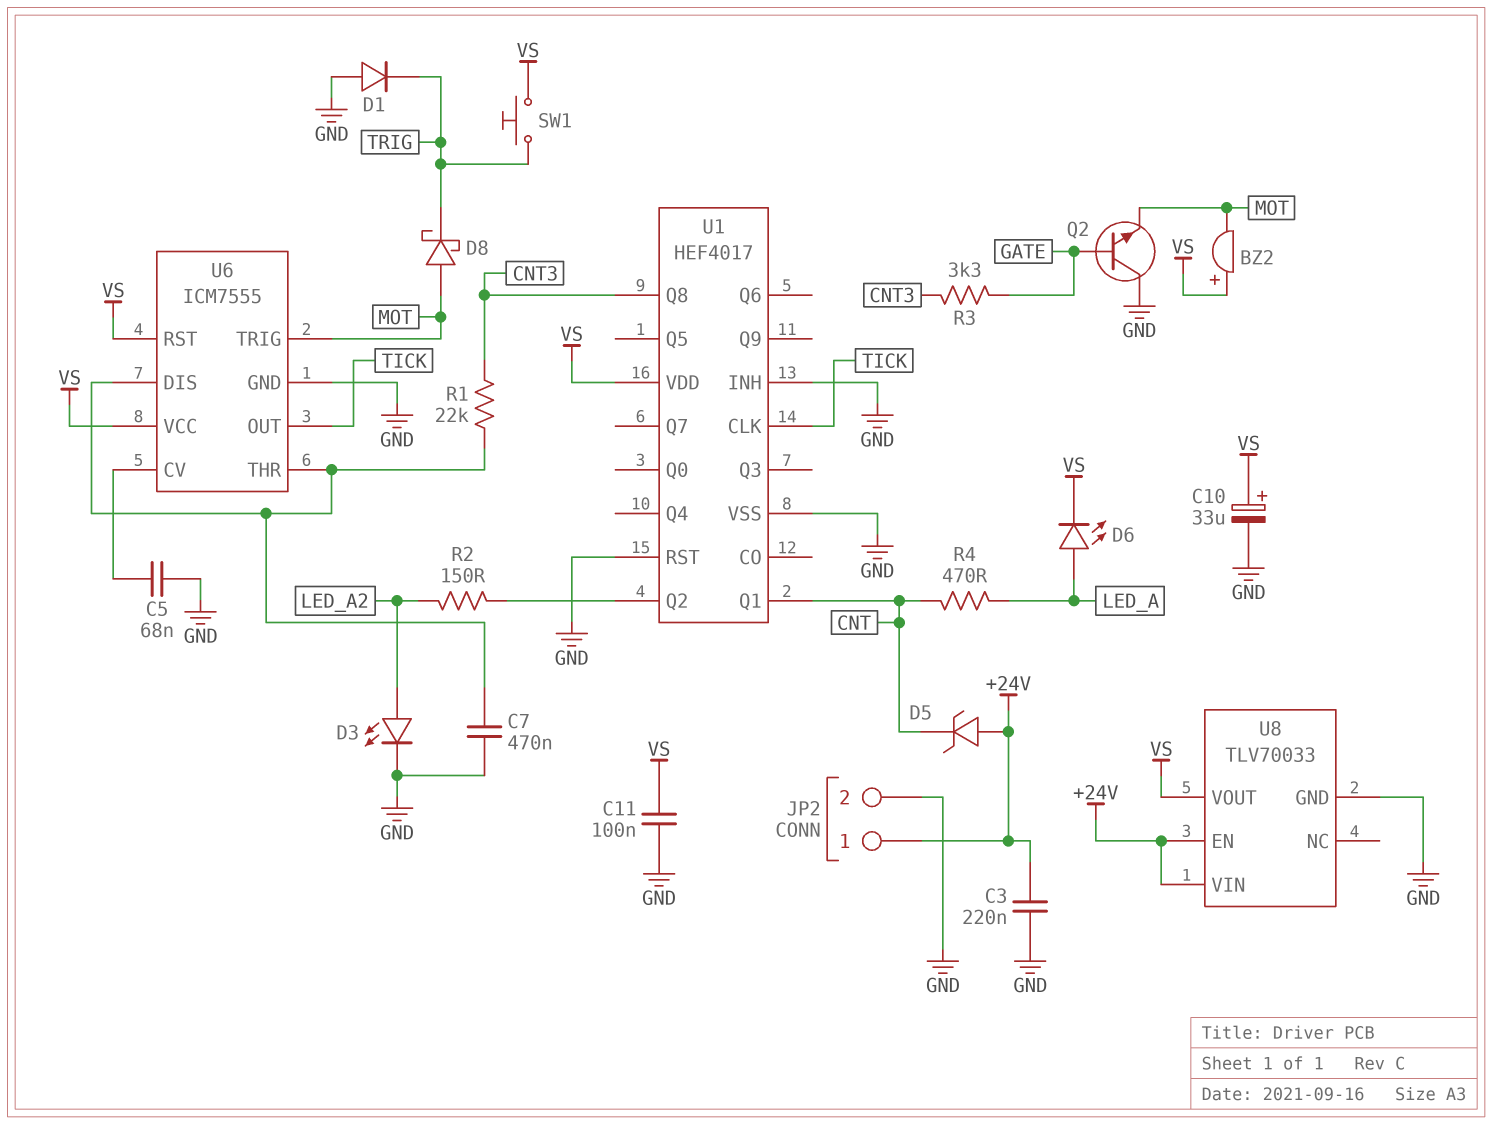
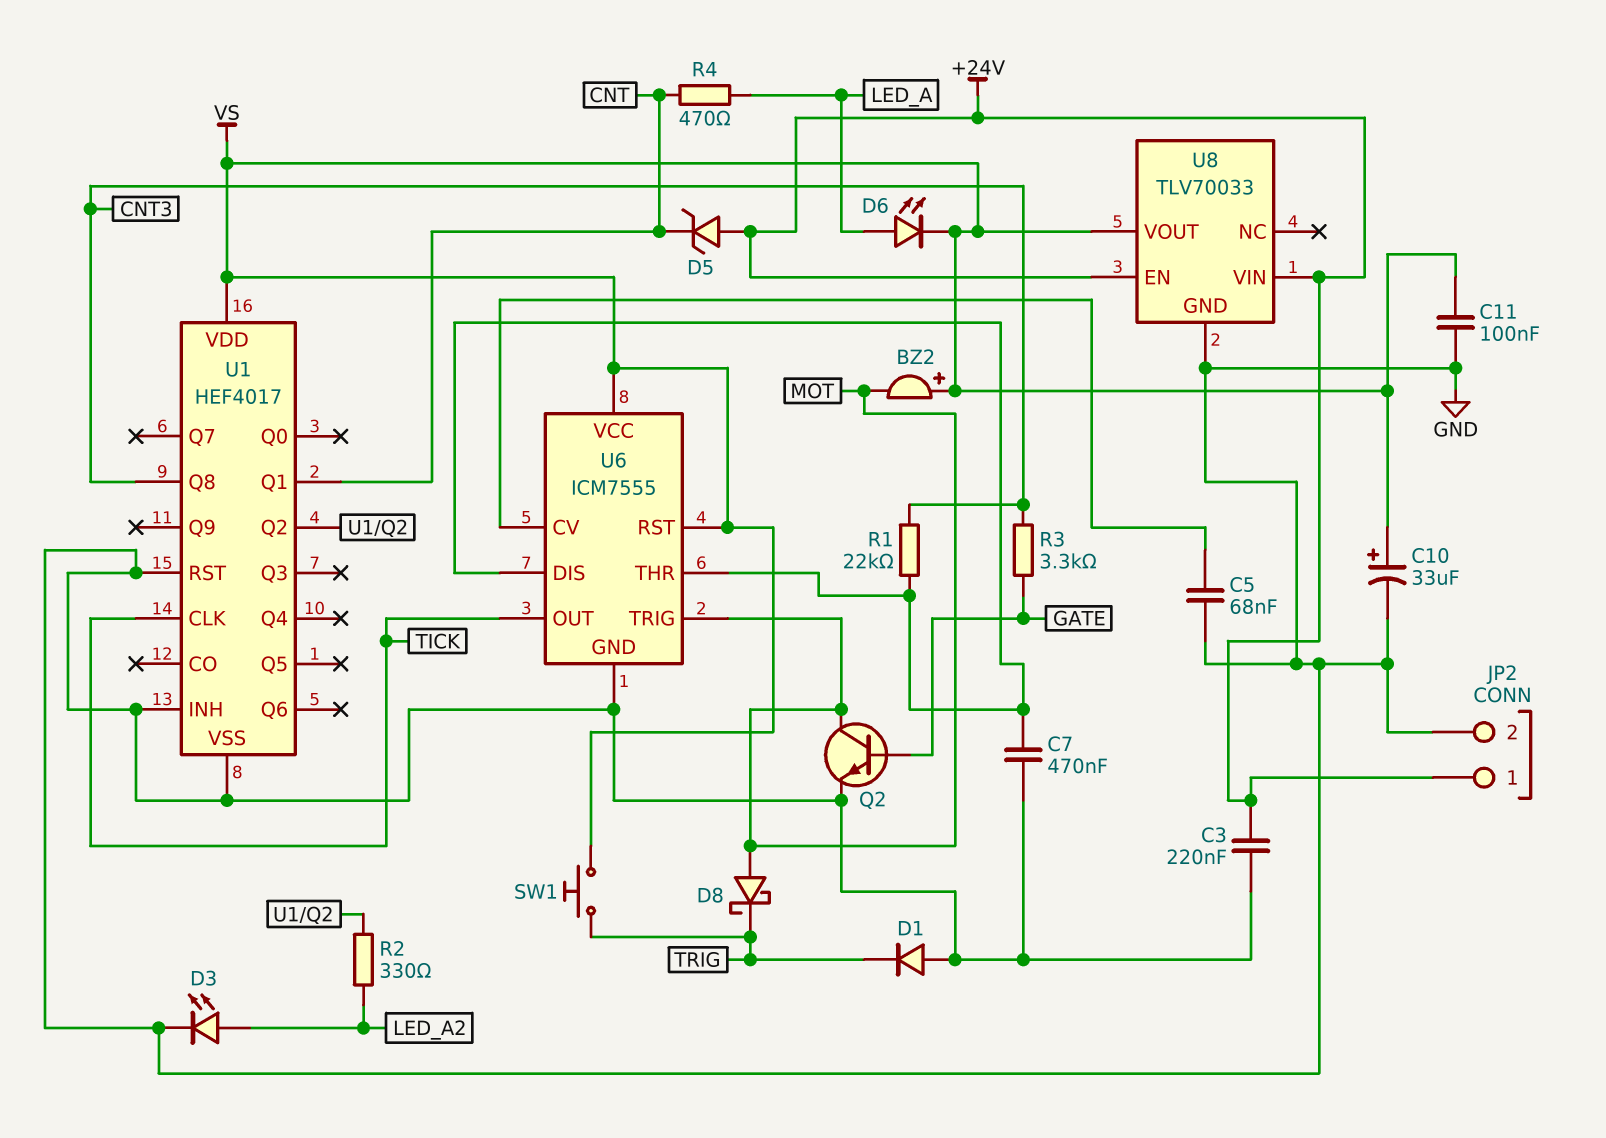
Q2: NPN (B GATE, C GND, E MOT) -> NPN (B GATE, C MOT, E GND)
R2: 150 (LED_A2, U1/Q2) -> 330 (LED_A2, U1/Q2)

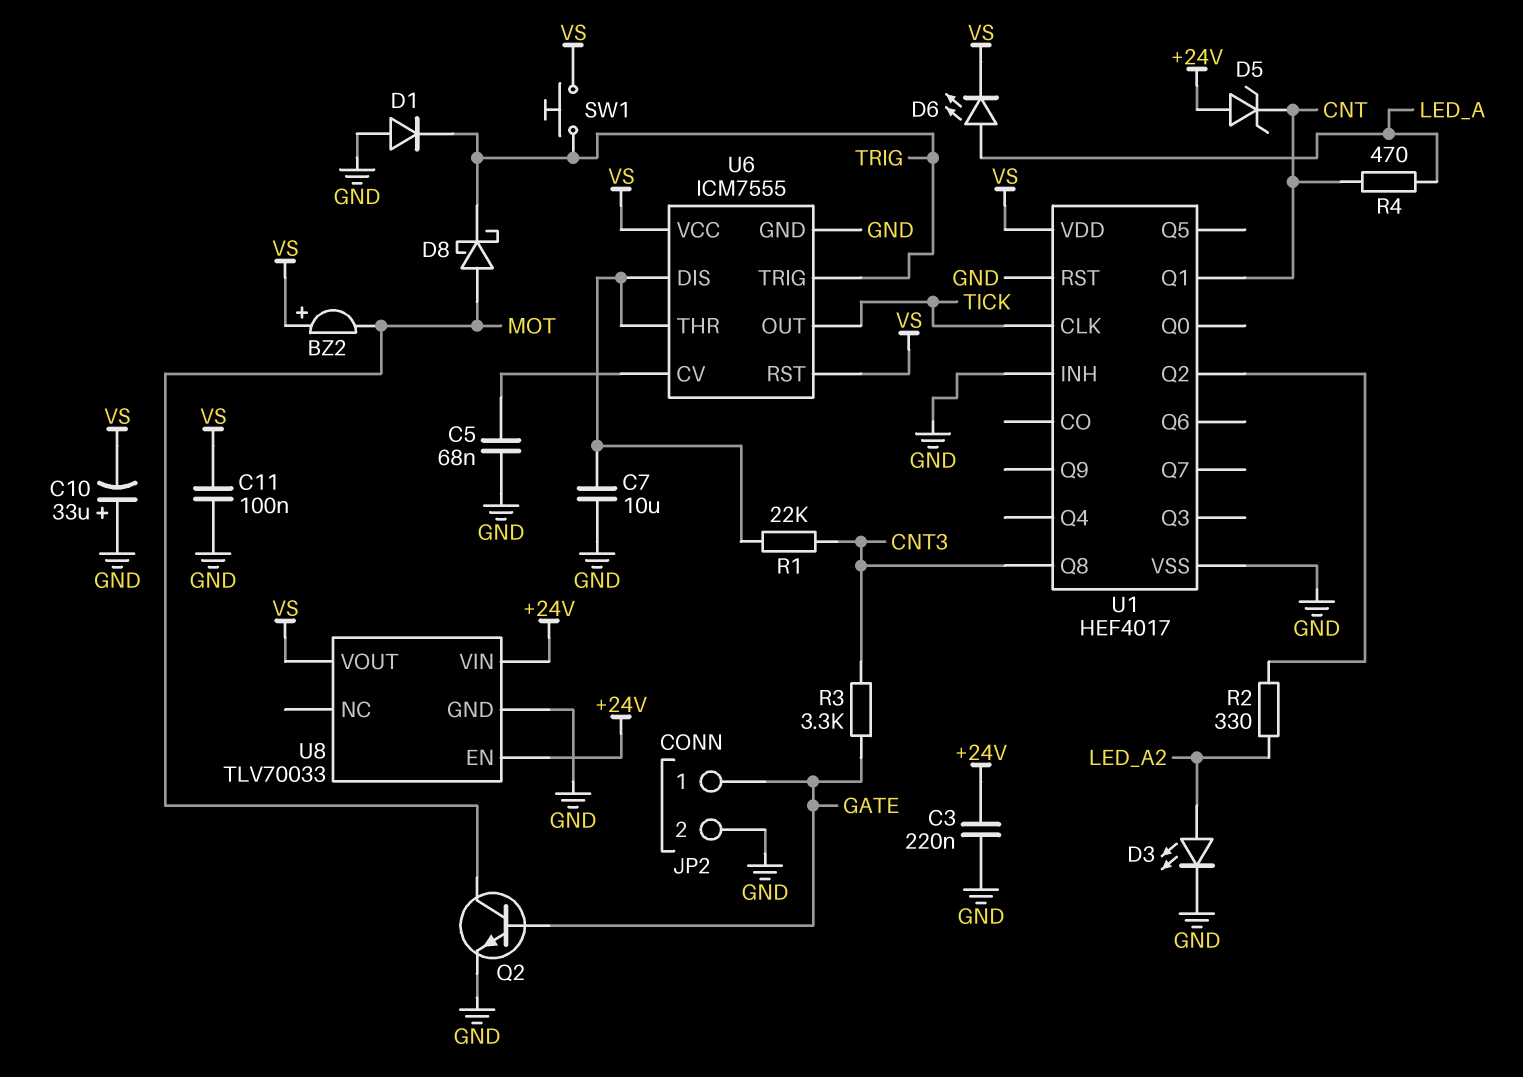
C7: 470nF (GND, U6/DIS) -> 10uF (GND, U6/DIS)
C10: 33uF (plus VS, minus GND) -> 33uF (plus GND, minus VS)
JP2 pin 1: +24V -> GATE
U6 pin TRIG: MOT -> TRIG

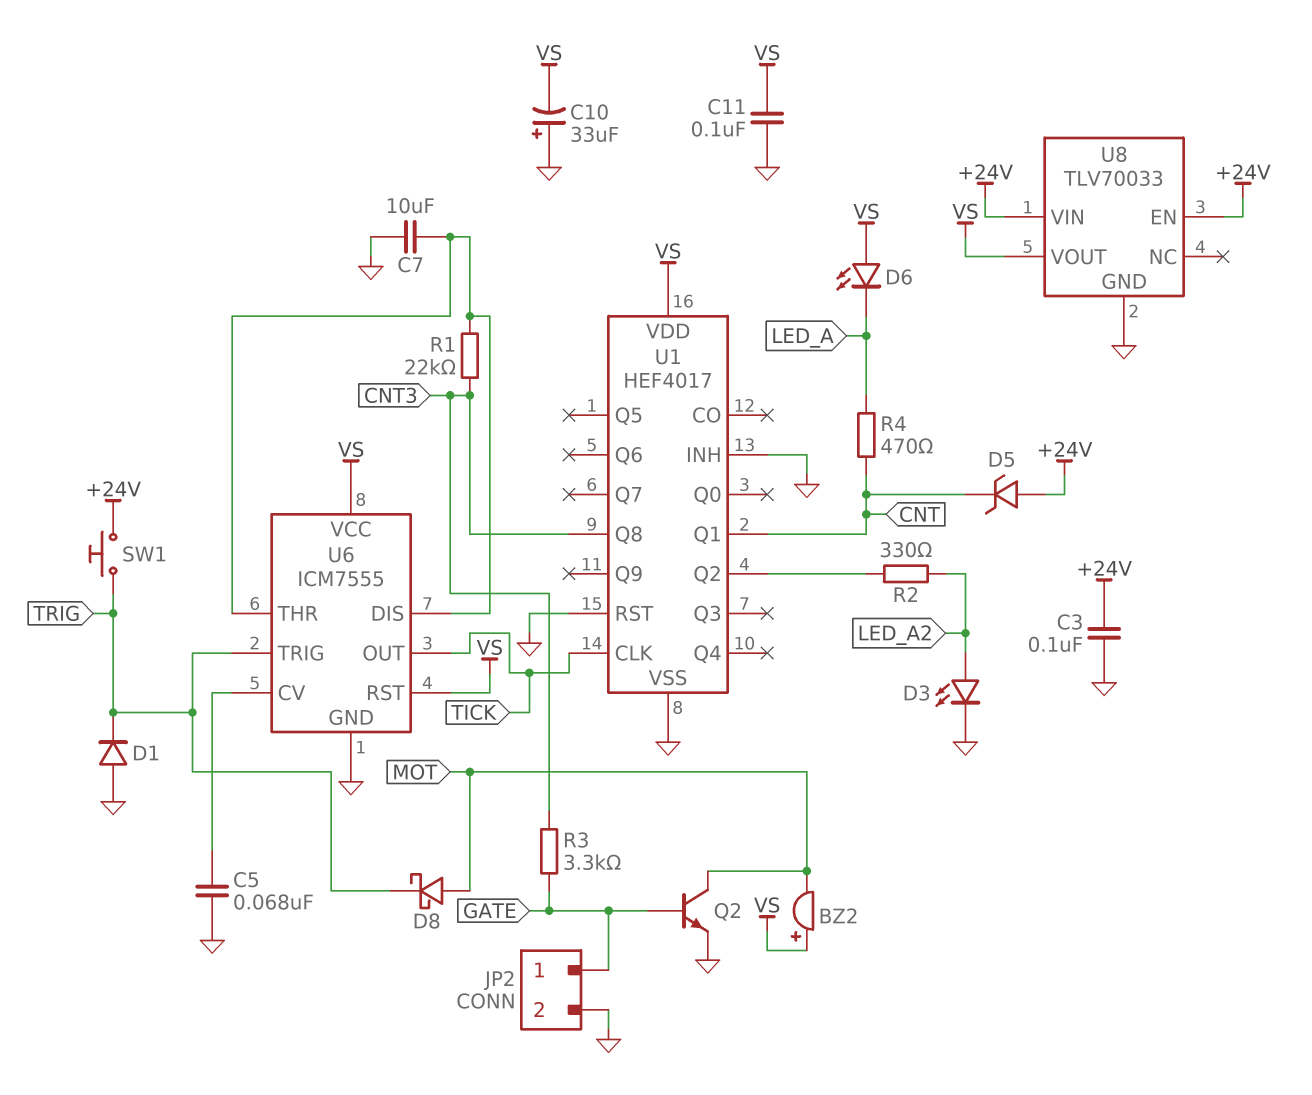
C3: 220nF (+24V, GND) -> 100nF (+24V, GND)
D6: LED (A LED_A, K VS) -> LED (A VS, K LED_A)
SW1: button (TRIG, VS) -> button (+24V, TRIG)

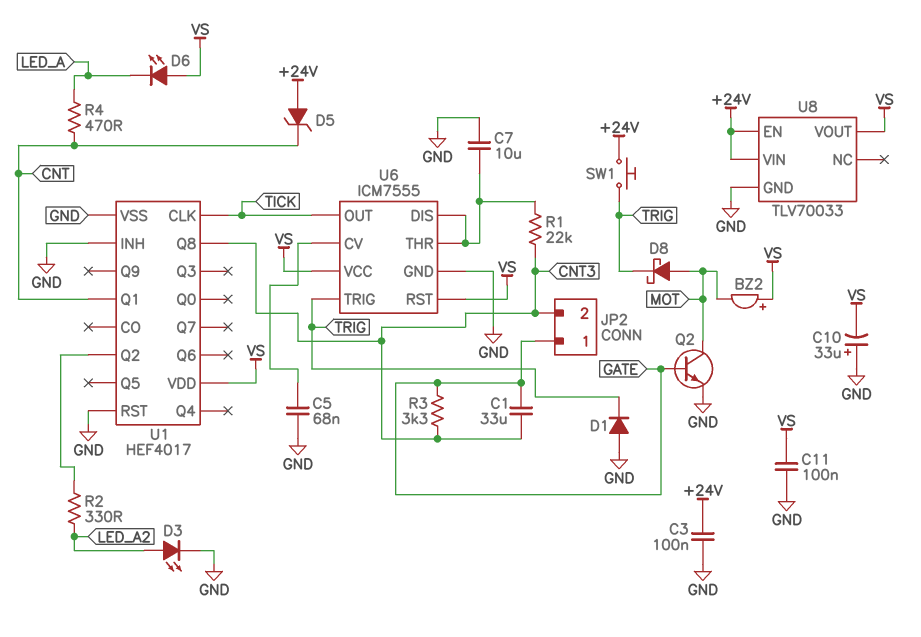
C1: none -> 33uF (CNT3, GATE)
JP2 pin 2: GND -> CNT3

